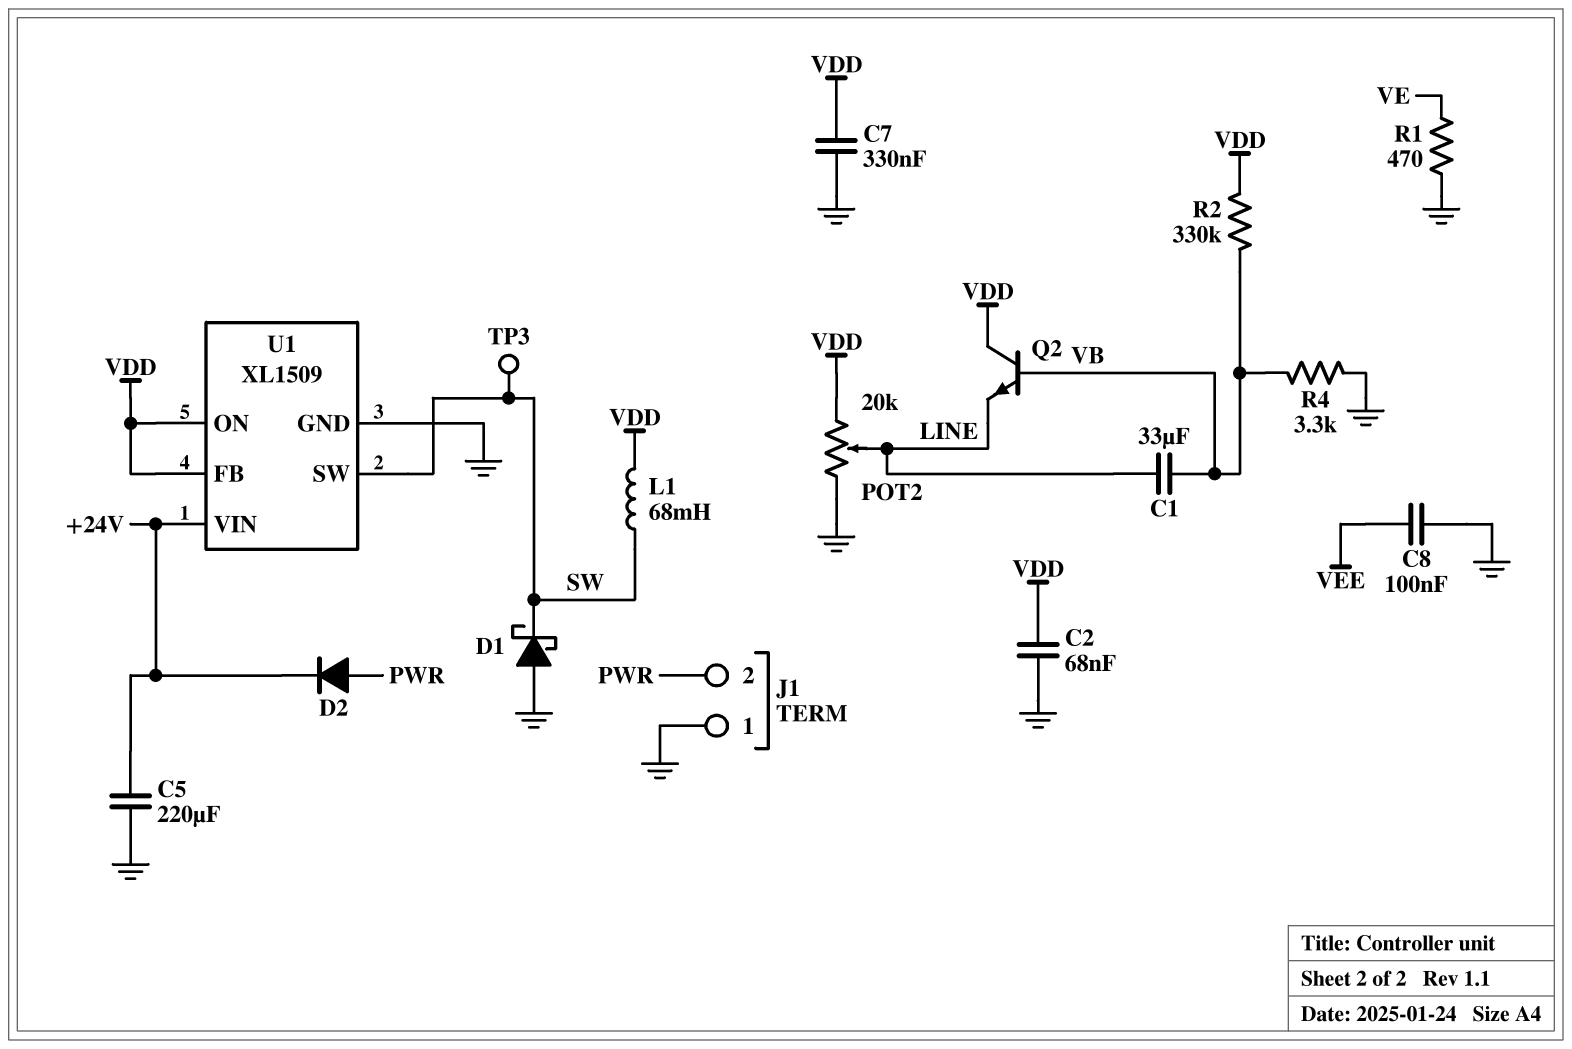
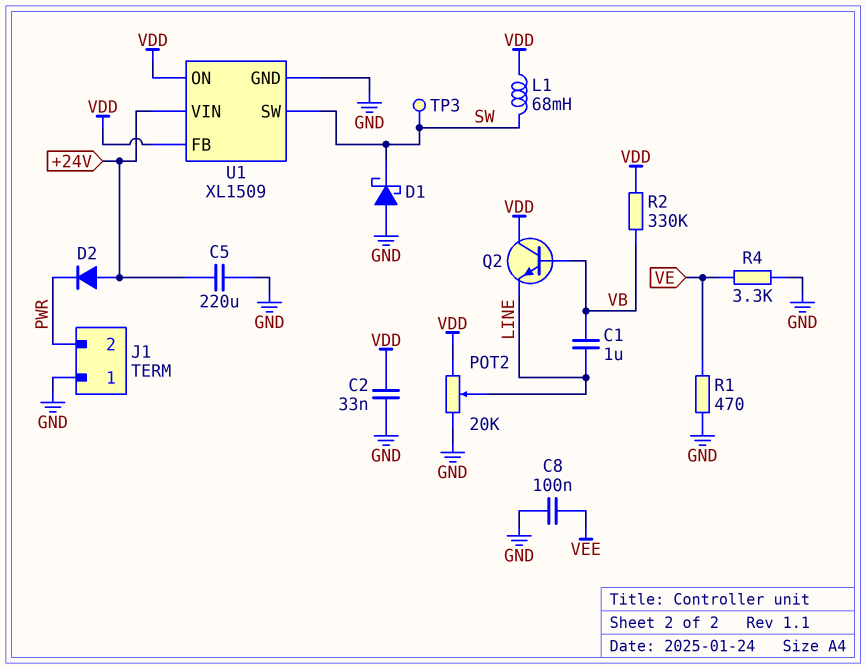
C1: 33uF (LINE, VB) -> 1uF (LINE, VB)
C2: 68nF (GND, VDD) -> 33nF (GND, VDD)
C7: 330nF (GND, VDD) -> none
D2: diode (A PWR, K +24V) -> diode (A +24V, K PWR)
R4: 3.3k (GND, VB) -> 3.3k (GND, VE)

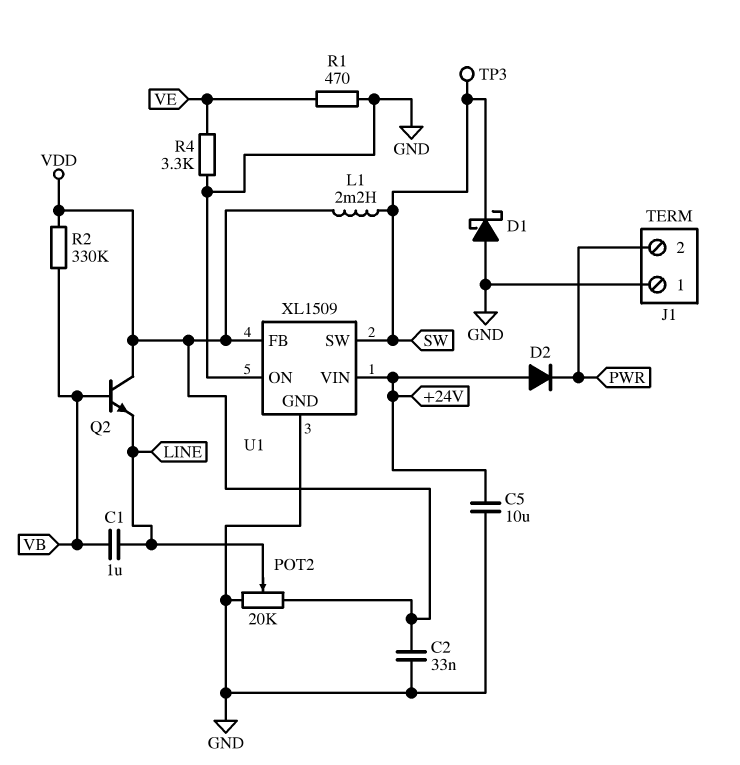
C5: 220uF (+24V, GND) -> 10uF (+24V, GND)
C8: 100nF (GND, VEE) -> none
L1: 68mH (SW, VDD) -> 2.2mH (SW, VDD)
U1 pin ON: VDD -> GND

